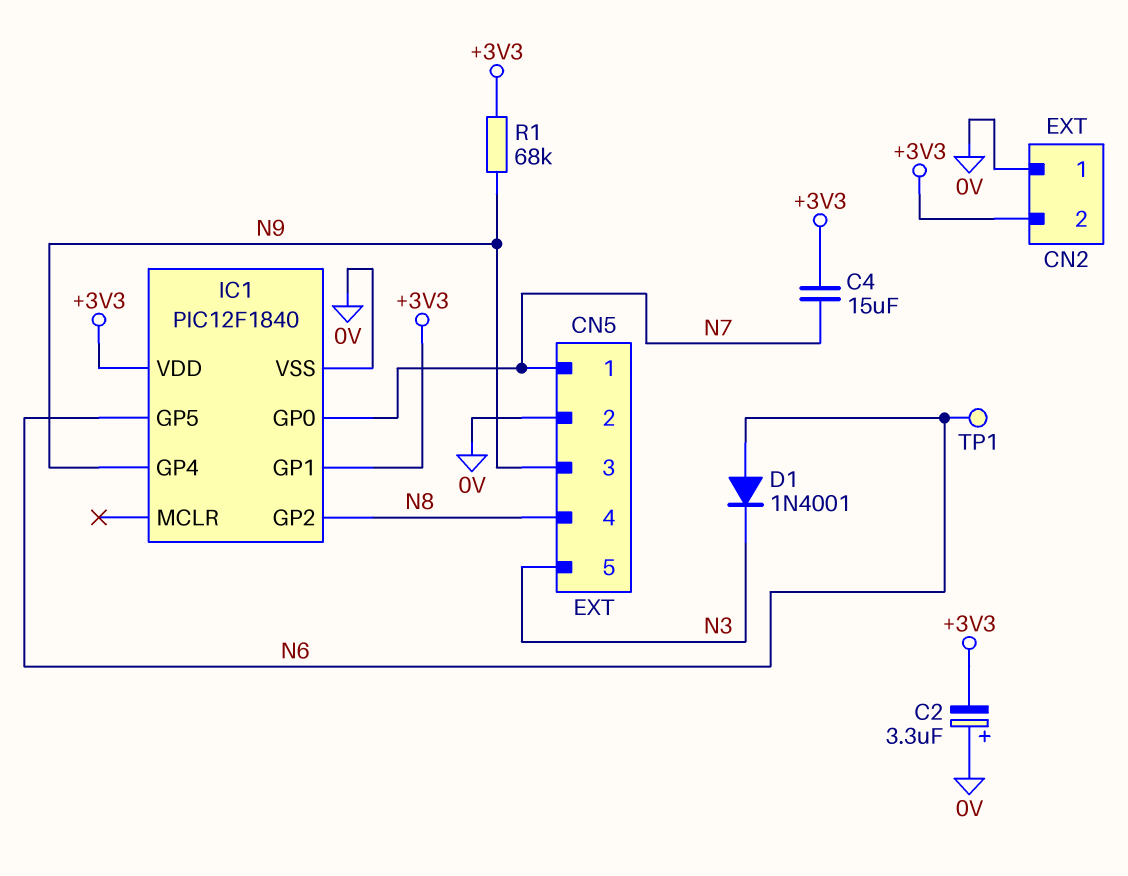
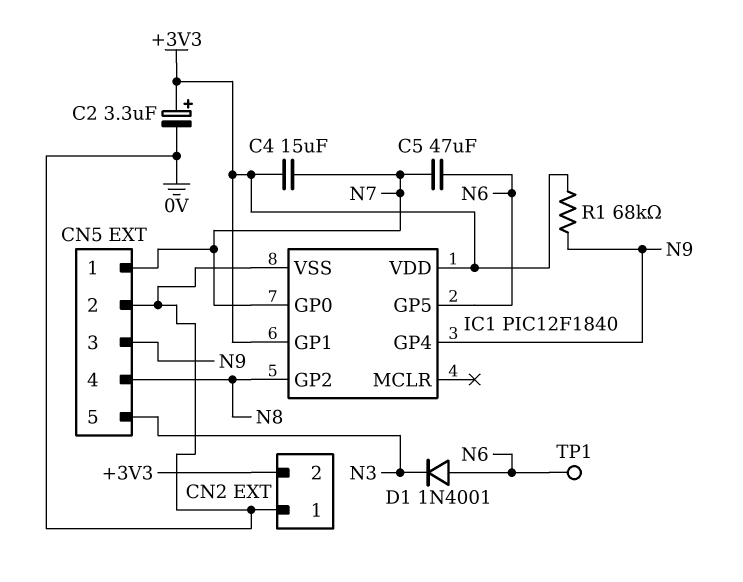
C2: 3.3uF (plus 0V, minus +3V3) -> 3.3uF (plus +3V3, minus 0V)
C5: none -> 47uF (N6, N7)

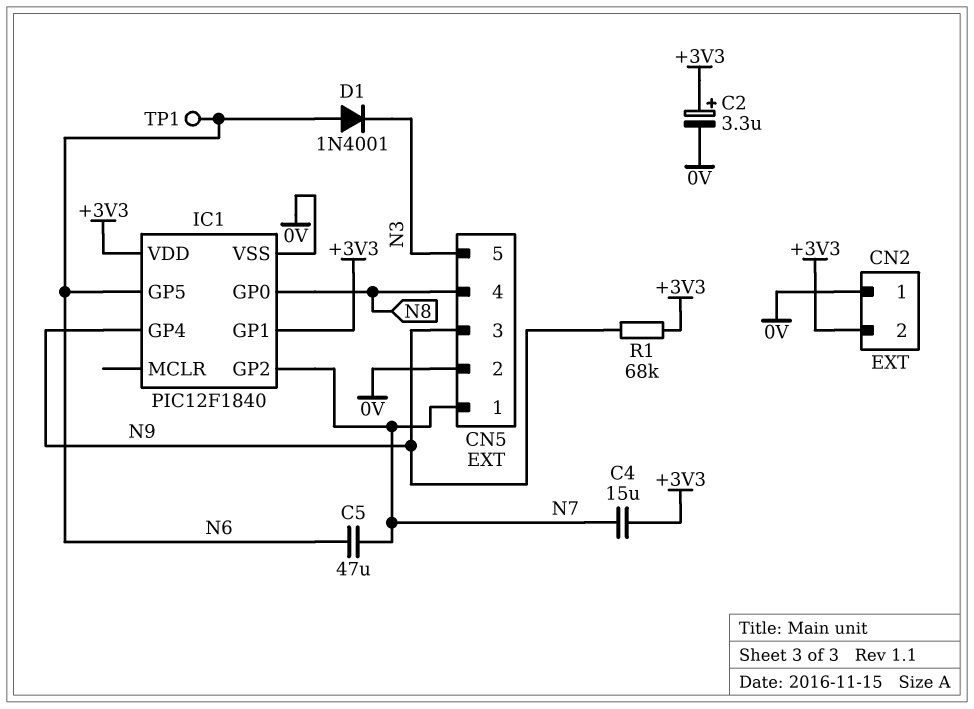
IC1 pin GP0: N7 -> N8
IC1 pin GP2: N8 -> N7

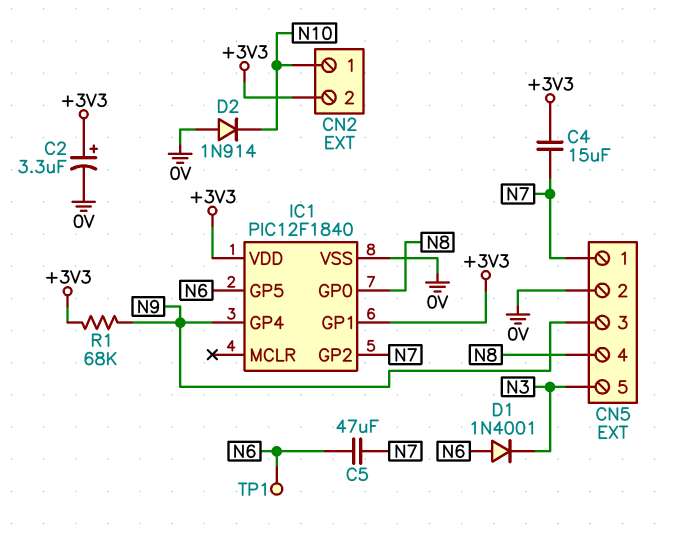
CN2 pin 1: 0V -> N10
D2: none -> diode 1N914 (A 0V, K N10)

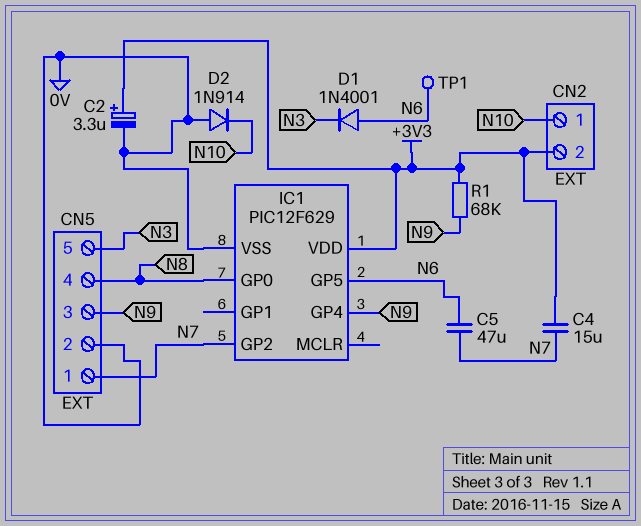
IC1: PIC12F1840 -> PIC12F629
IC1 pin GP1: +3V3 -> none

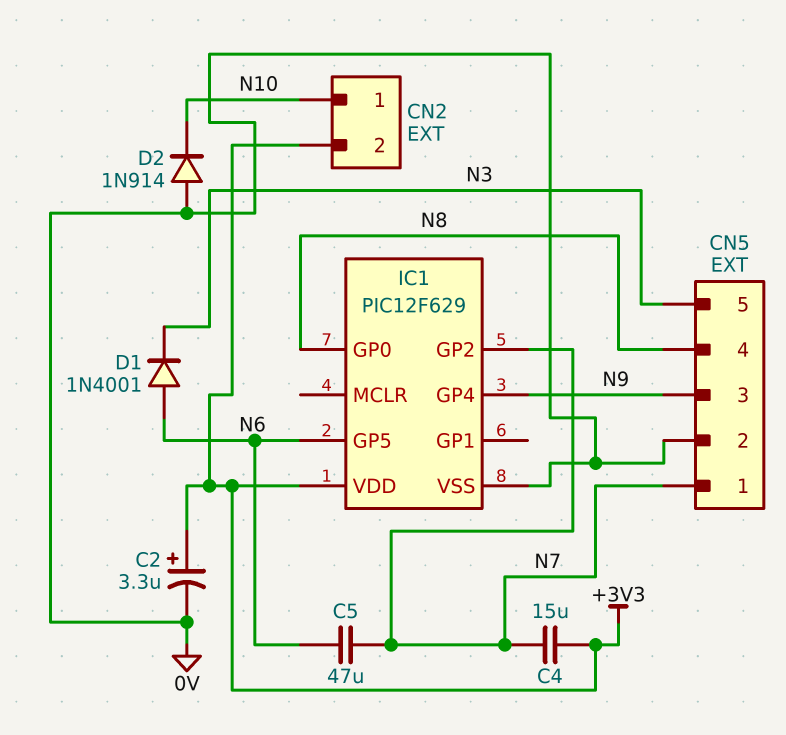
R1: 68k (+3V3, N9) -> none
TP1: test point (N6) -> none

